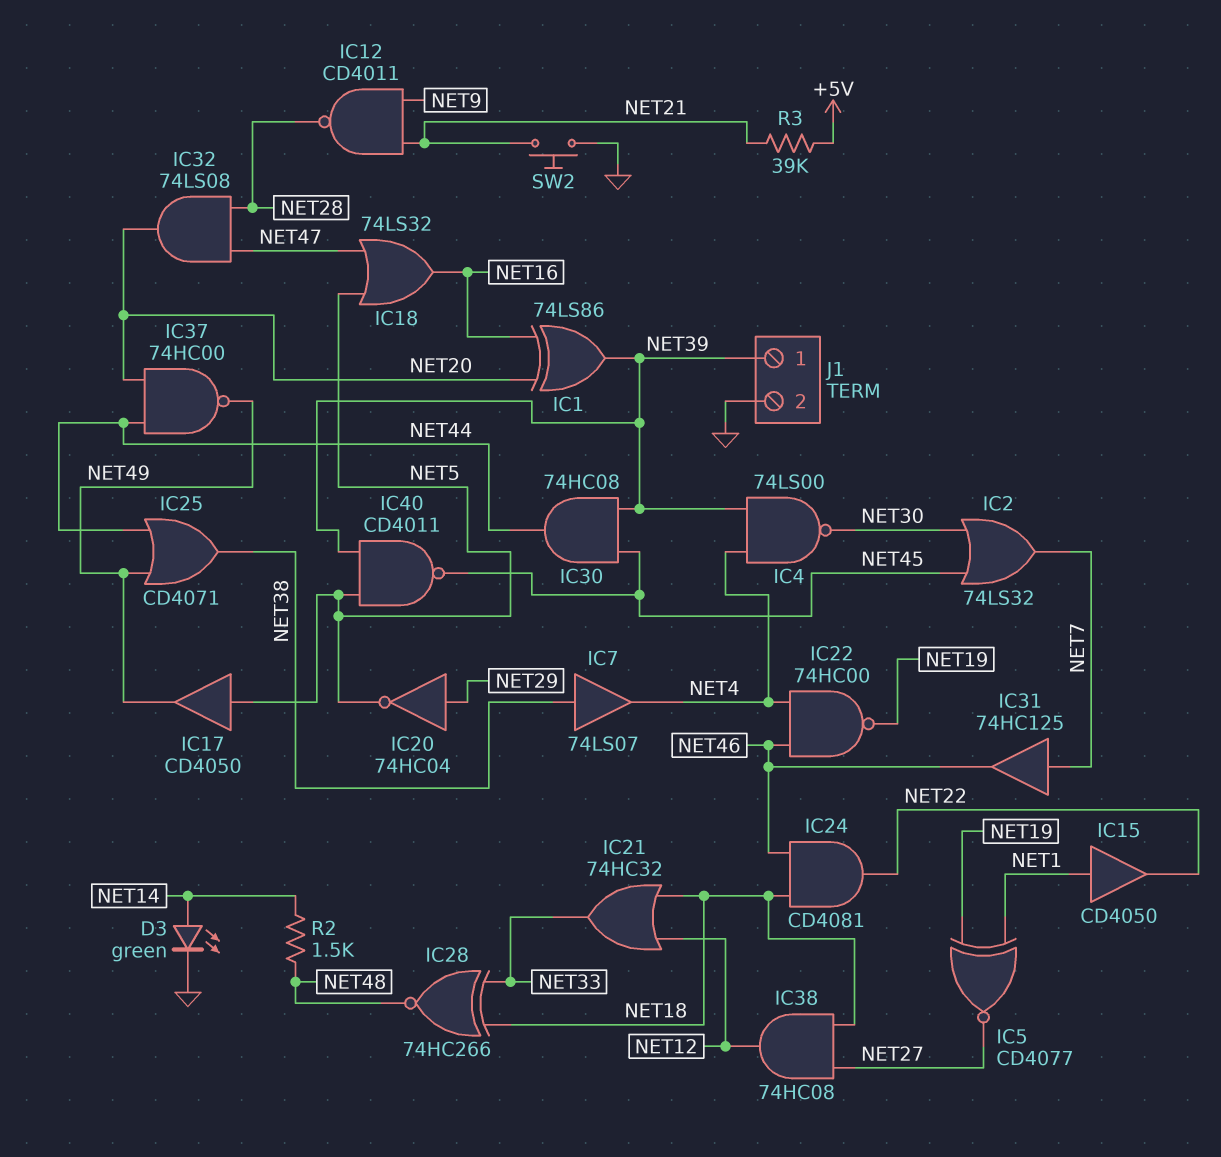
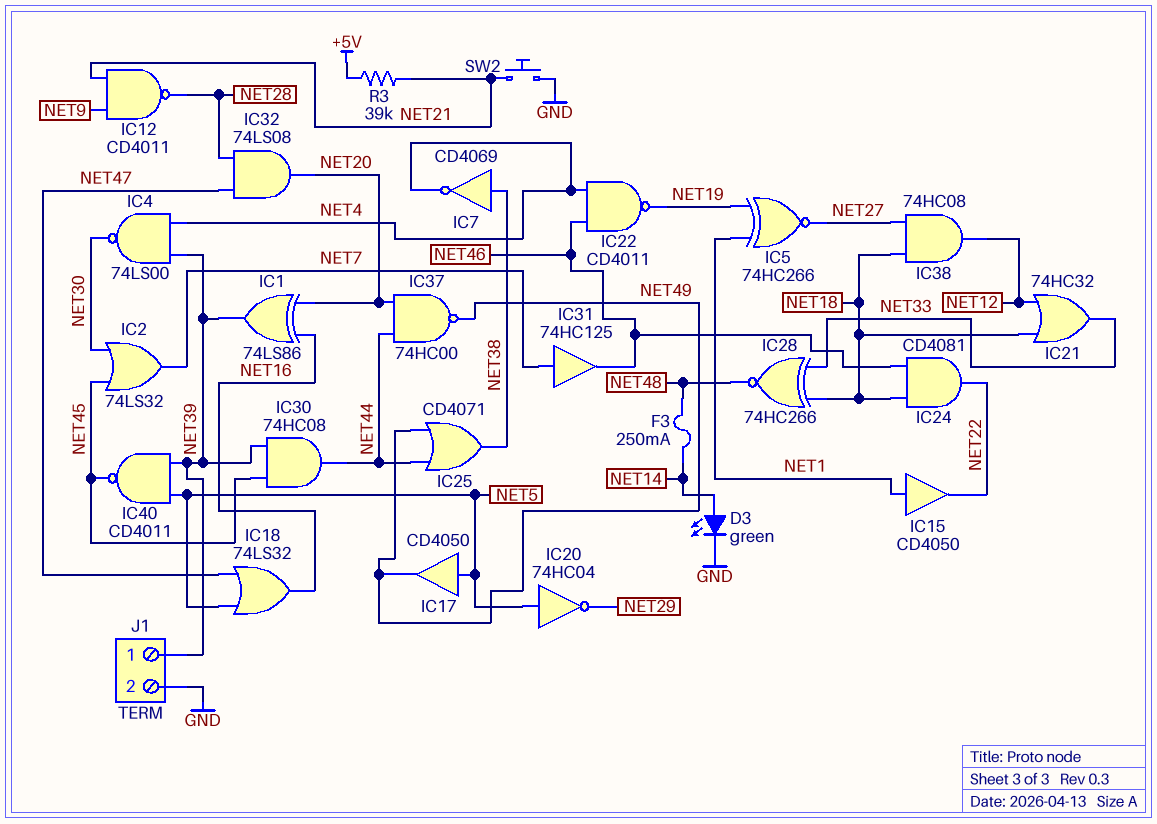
F3: none -> 250mA (NET14, NET48)
IC5: XNOR CD4077 (in NET1, in NET19, out NET27) -> XNOR 74HC266 (in NET1, in NET19, out NET27)
IC7: buffer 74LS07 (in NET38, out NET4) -> NOT CD4069 (in NET38, out NET4)
IC20: NOT 74HC04 (in NET29, out NET5) -> NOT 74HC04 (in NET5, out NET29)
IC22: NAND 74HC00 (in NET4, in NET46, out NET19) -> NAND CD4011 (in NET4, in NET46, out NET19)
R2: 1.5k (NET14, NET48) -> none

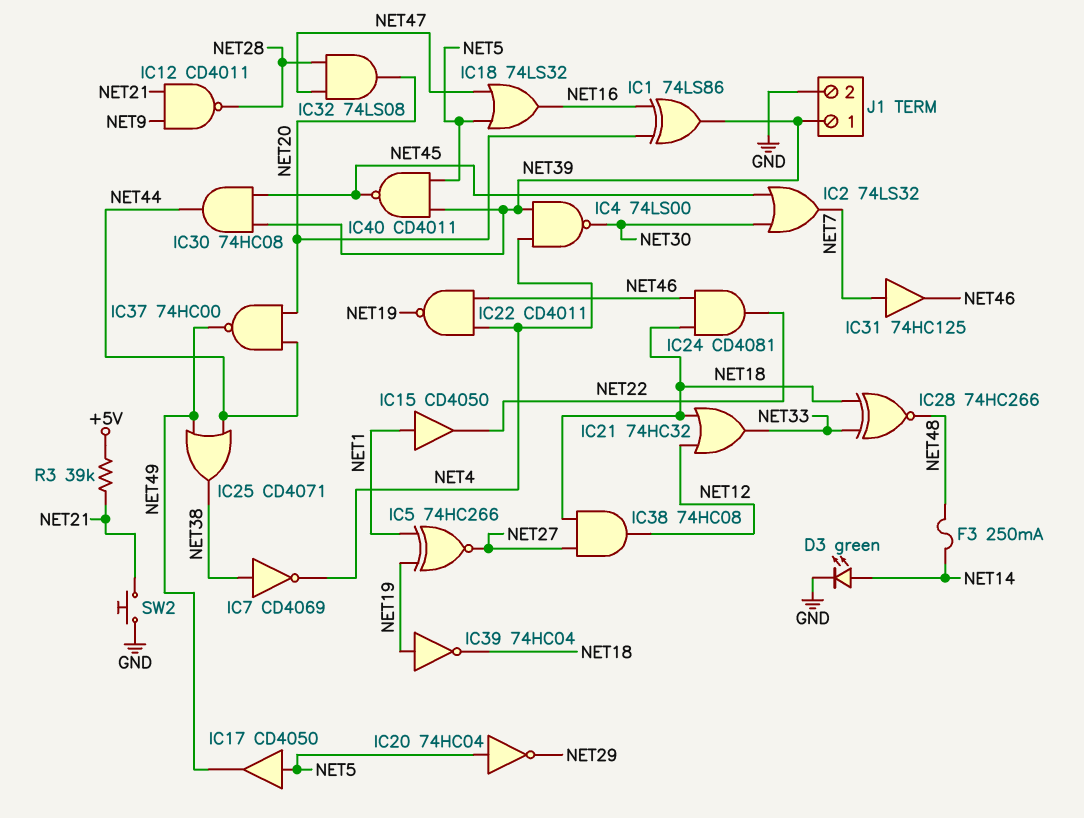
IC39: none -> NOT 74HC04 (in NET19, out NET18)

